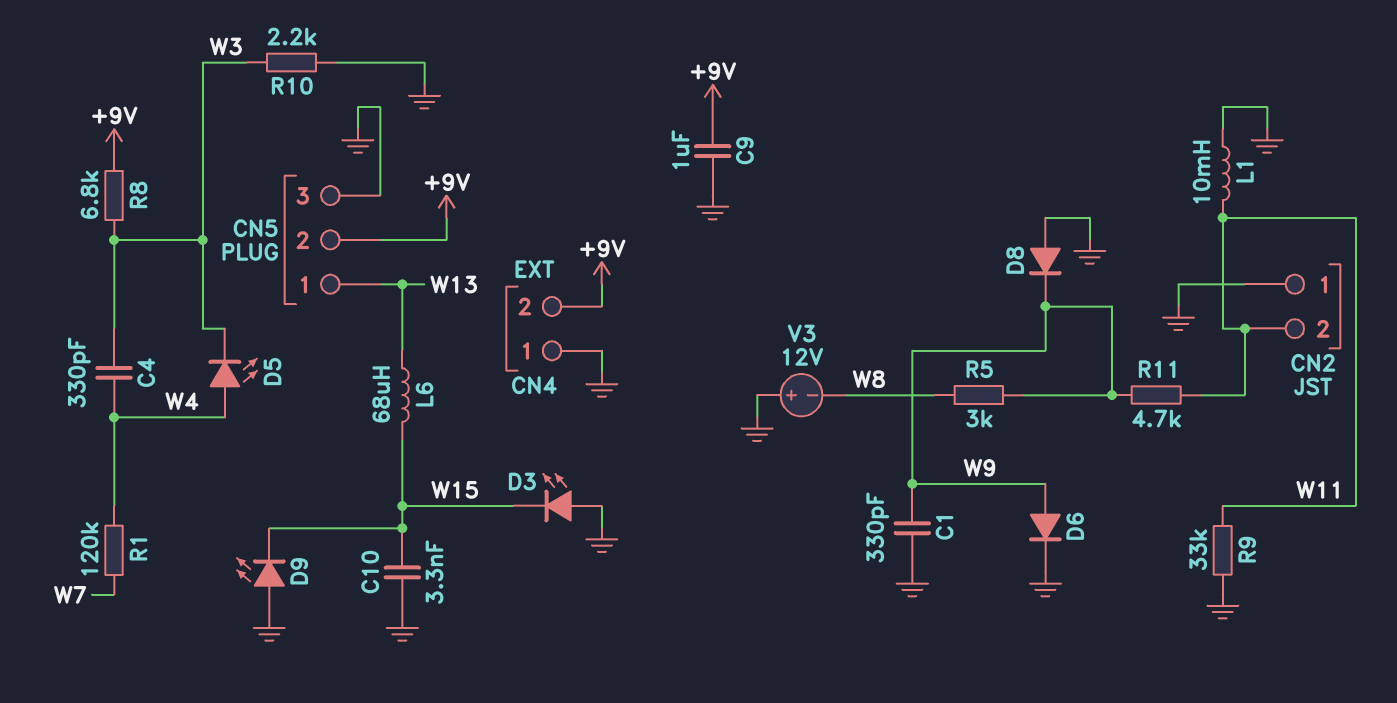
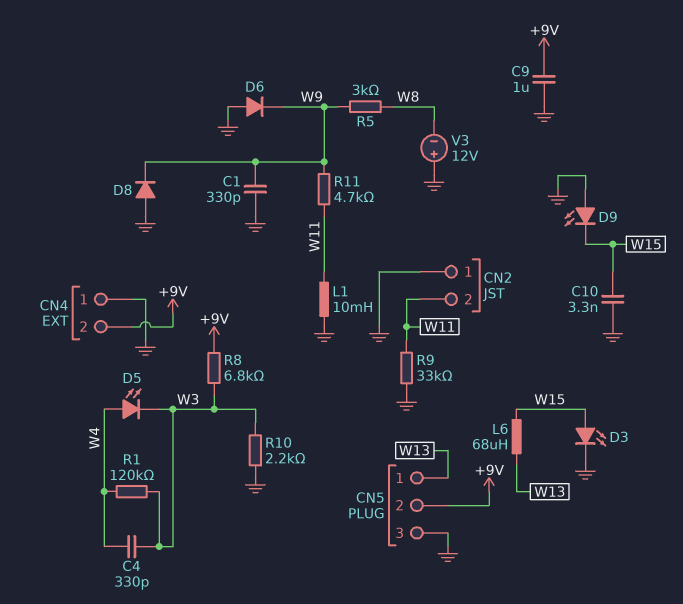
D3: LED (A GND, K W15) -> LED (A W15, K GND)
D6: diode (A W9, K GND) -> diode (A GND, K W9)
R1: 120k (W4, W7) -> 120k (W3, W4)

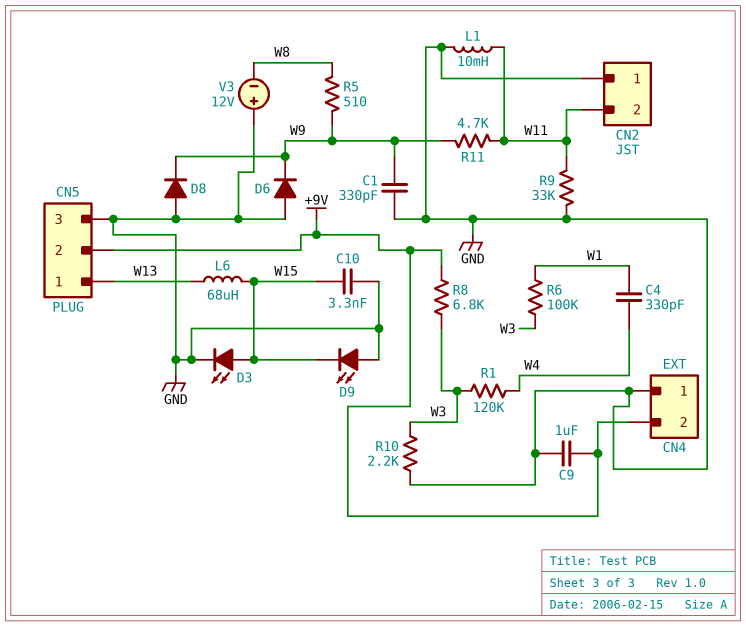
C4: 330pF (W3, W4) -> 330pF (W1, W4)
D5: LED (A W4, K W3) -> none
R5: 3k (W8, W9) -> 510 (W8, W9)
R6: none -> 100k (W1, W3)

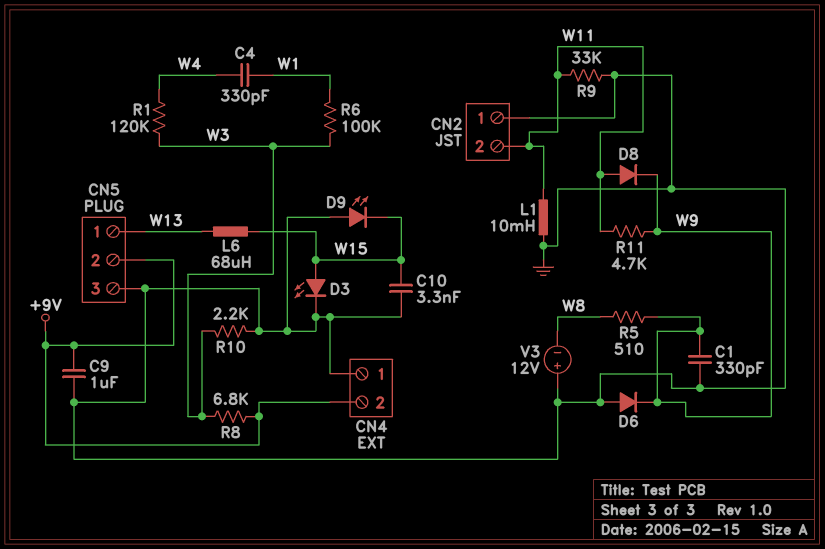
D8: diode (A GND, K W9) -> diode (A W11, K W9)

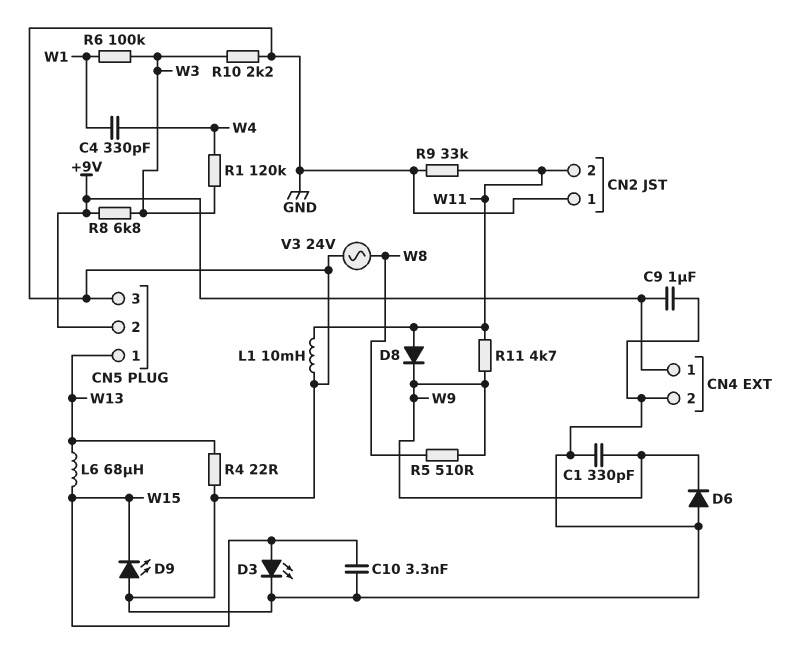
CN4 pin 1: GND -> +9V
CN4 pin 2: +9V -> GND
R4: none -> 22 (GND, W13)
V3: 12V (plus GND, minus W8) -> AC 24V (GND, W8)

